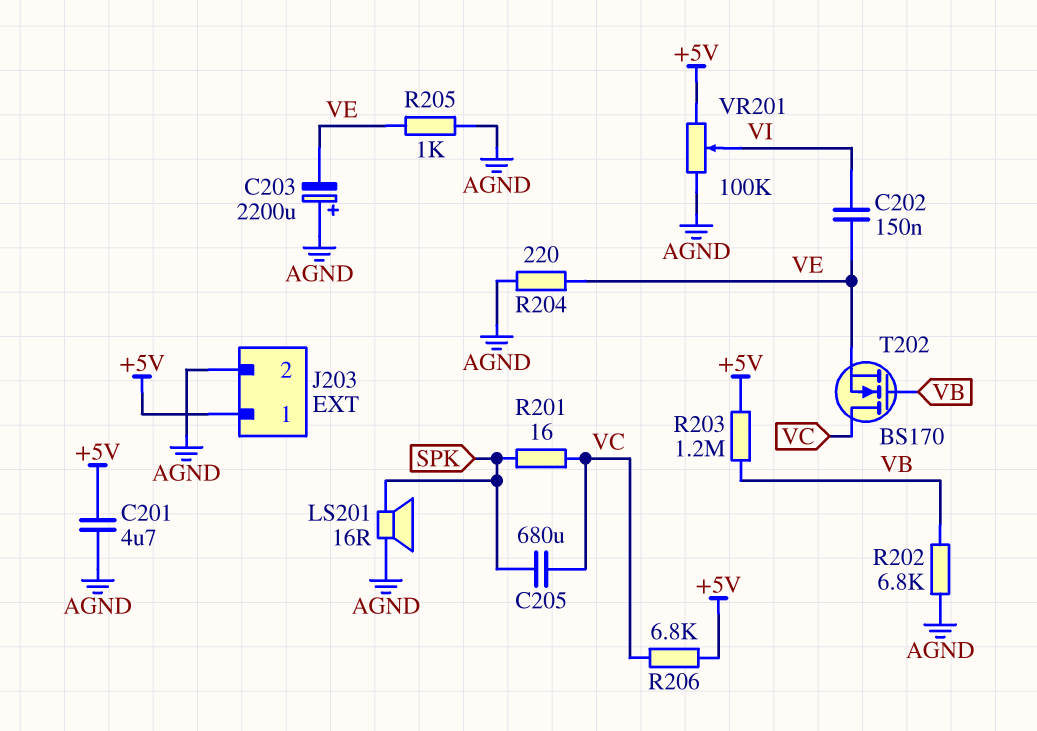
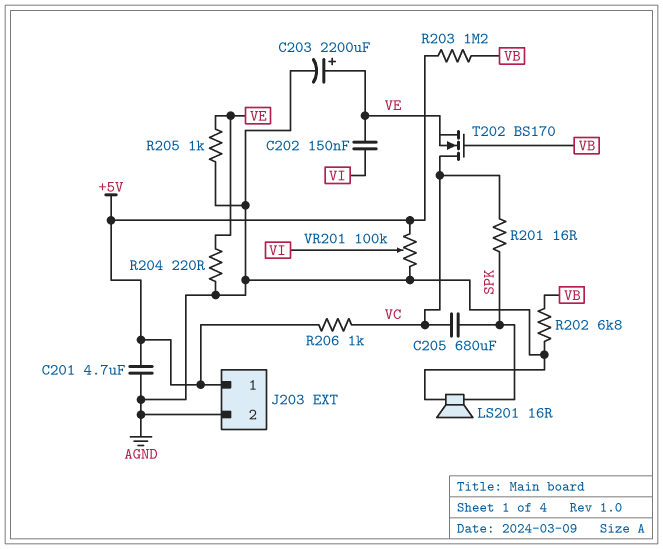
C203: 2200uF (plus AGND, minus VE) -> 2200uF (plus VE, minus AGND)
R206: 6.8k (+5V, VC) -> 1k (+5V, VC)

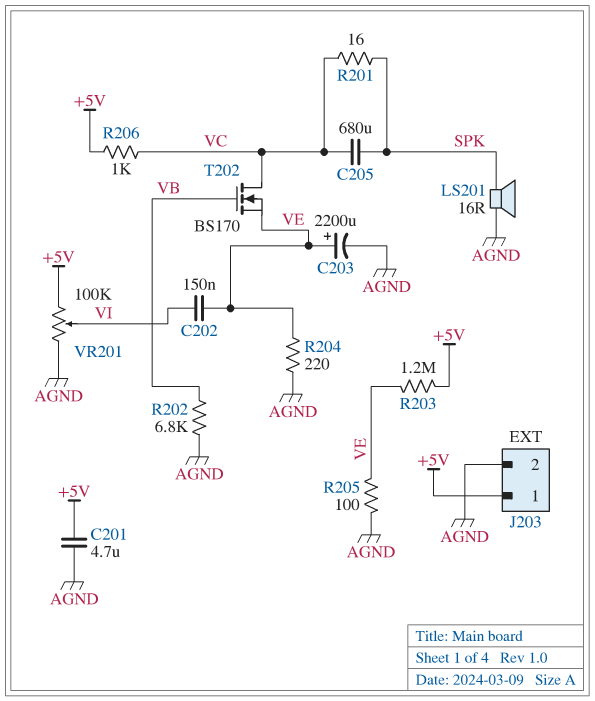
R203: 1.2M (+5V, VB) -> 1.2M (+5V, VE)
R205: 1k (AGND, VE) -> 100 (AGND, VE)

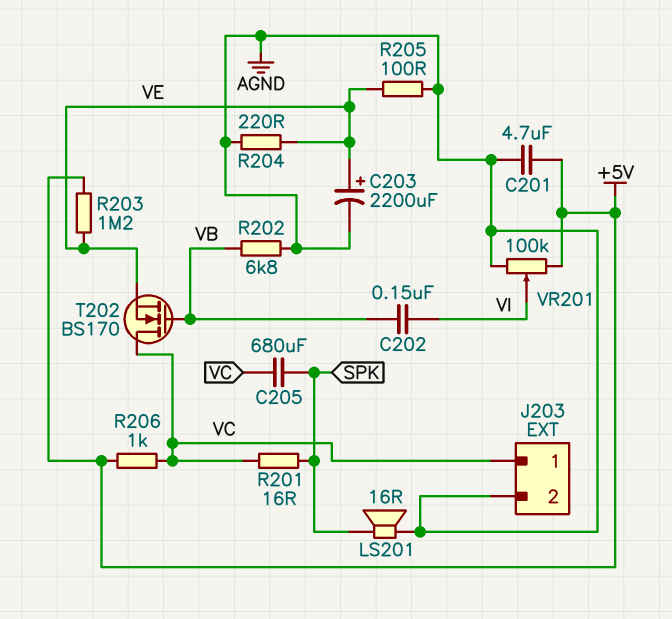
C202: 150nF (VE, VI) -> 150nF (VB, VI)
J203 pin 1: +5V -> VC

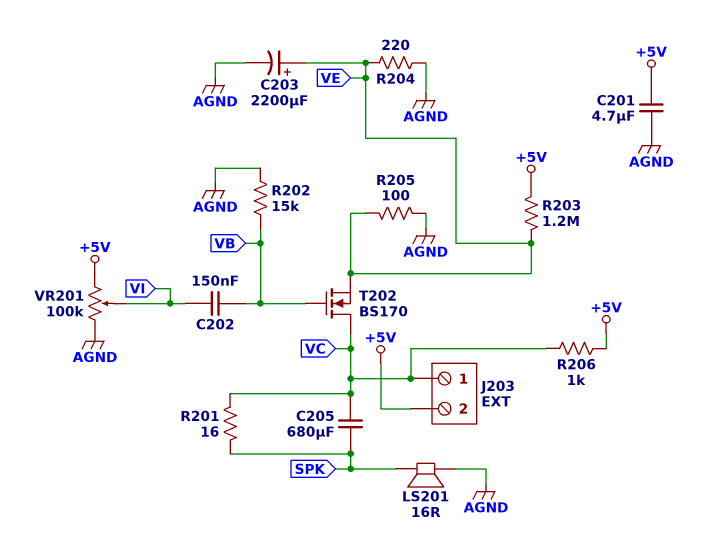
J203 pin 2: AGND -> +5V
R202: 6.8k (AGND, VB) -> 15k (AGND, VB)

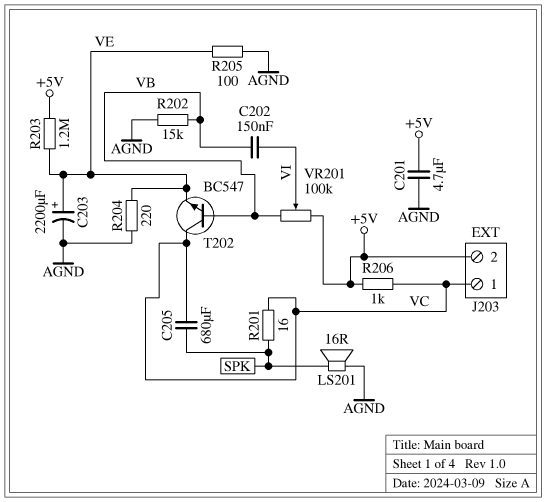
T202: NMOS BS170 (G VB, D VC, S VE) -> NPN BC547 (B VB, C VC, E VE)
VR201: 100k (+5V, AGND, wiper VI) -> 100k (+5V, VB, wiper VI)

